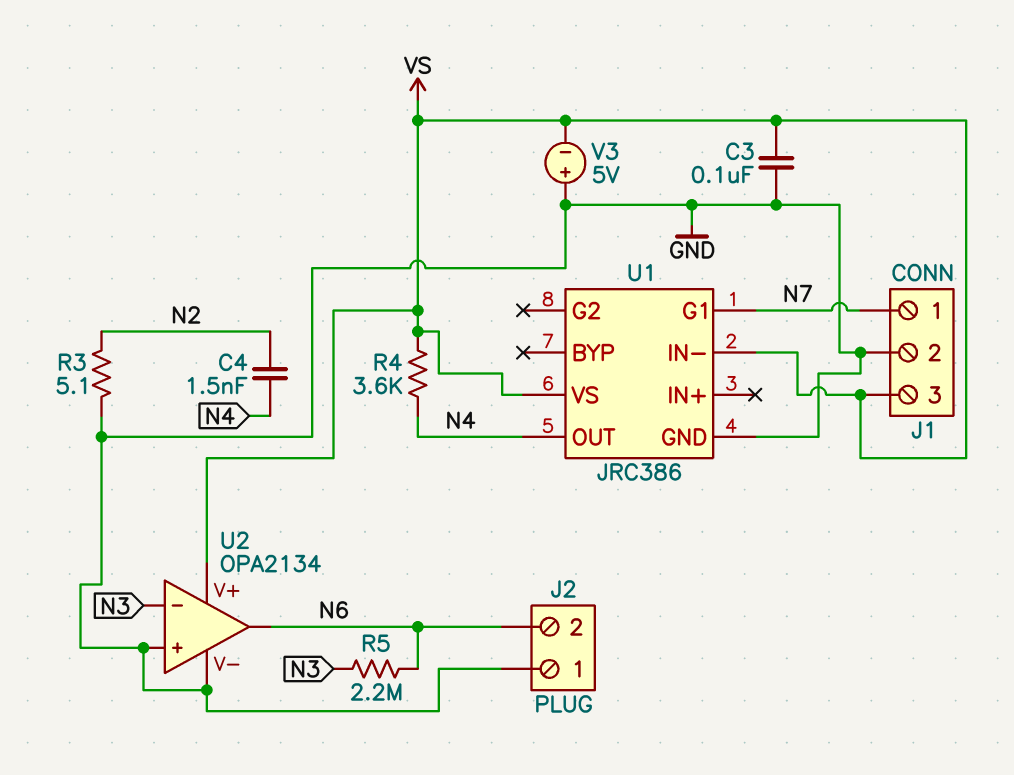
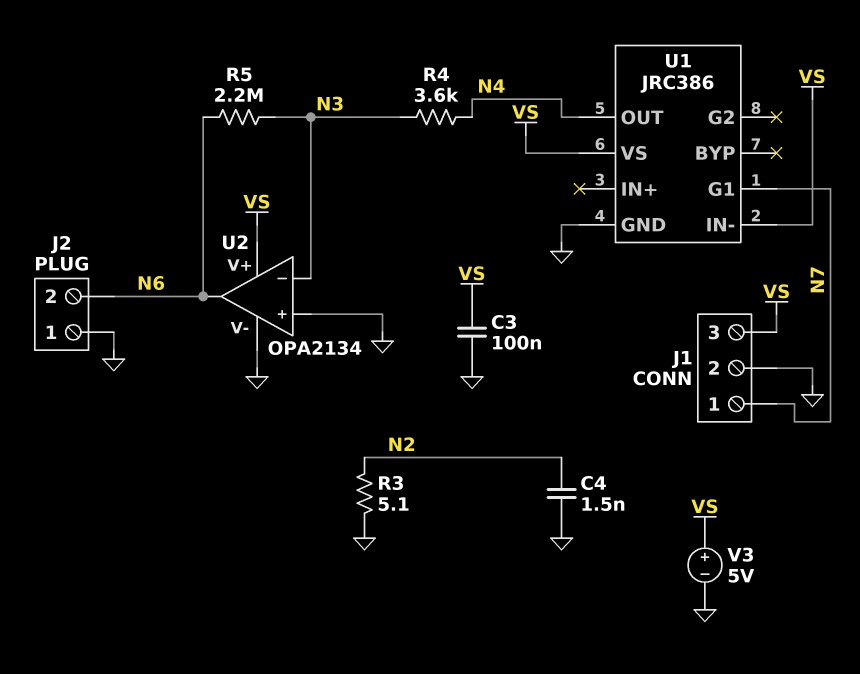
C4: 1.5nF (N2, N4) -> 1.5nF (GND, N2)
R4: 3.6k (N4, VS) -> 3.6k (N3, N4)
V3: 5V (plus GND, minus VS) -> 5V (plus VS, minus GND)

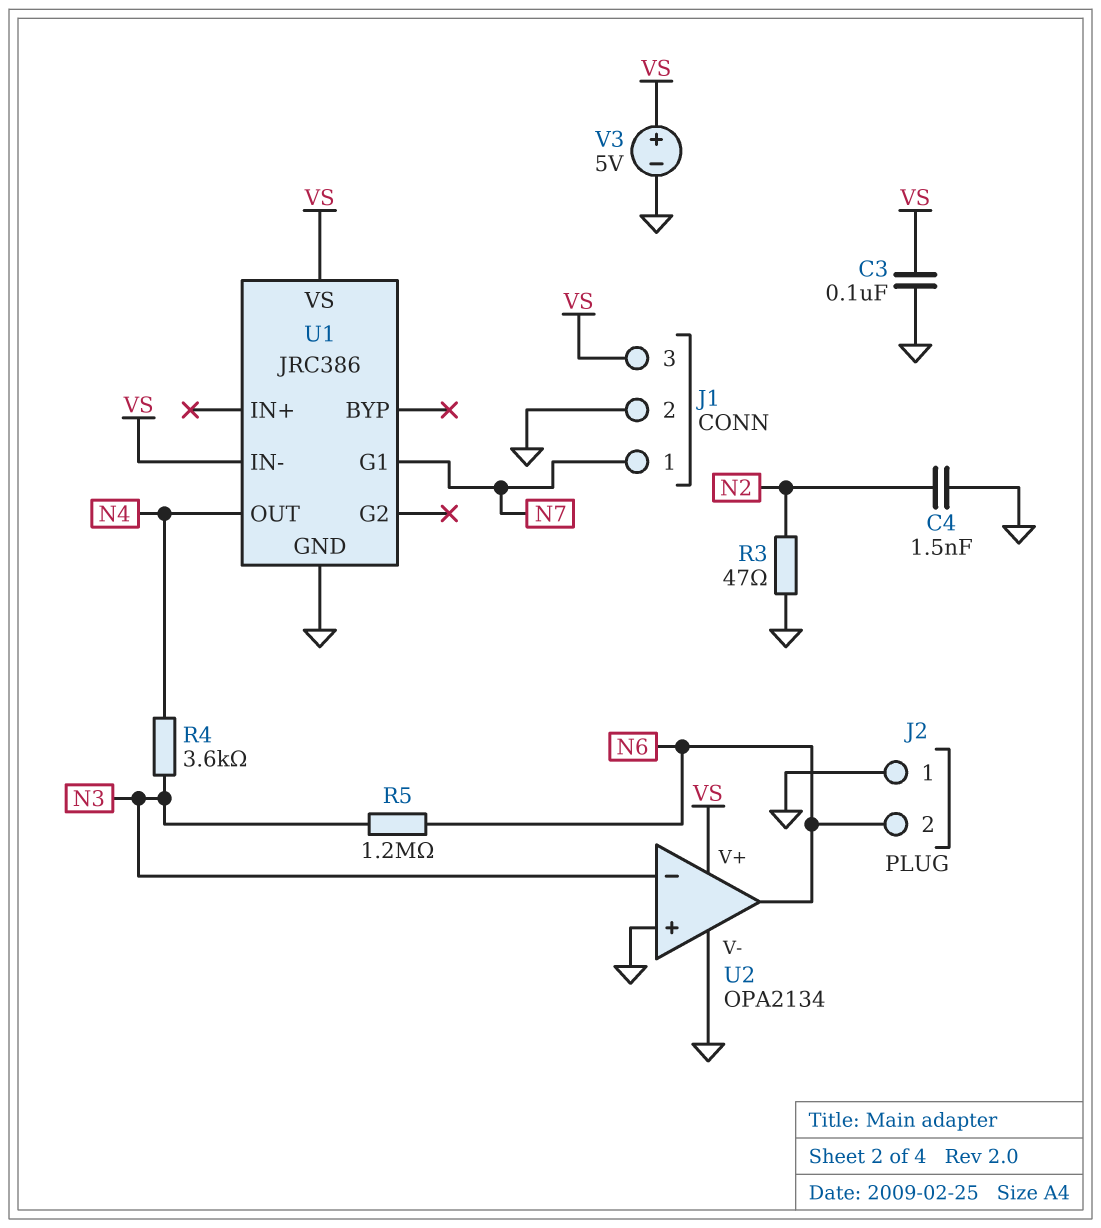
R3: 5.1 (GND, N2) -> 47 (GND, N2)
R5: 2.2M (N3, N6) -> 1.2M (N3, N6)

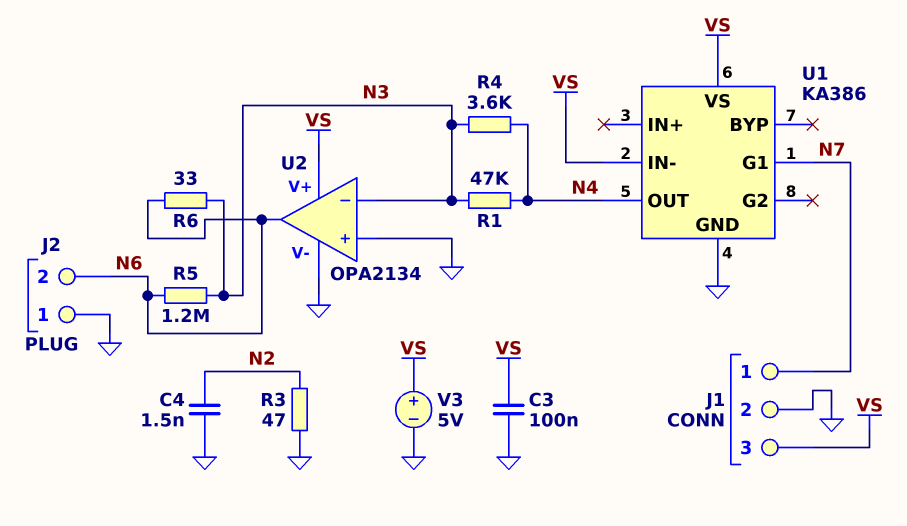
R1: none -> 47k (N3, N4)
R6: none -> 33 (N3, N6)
U1: JRC386 -> KA386

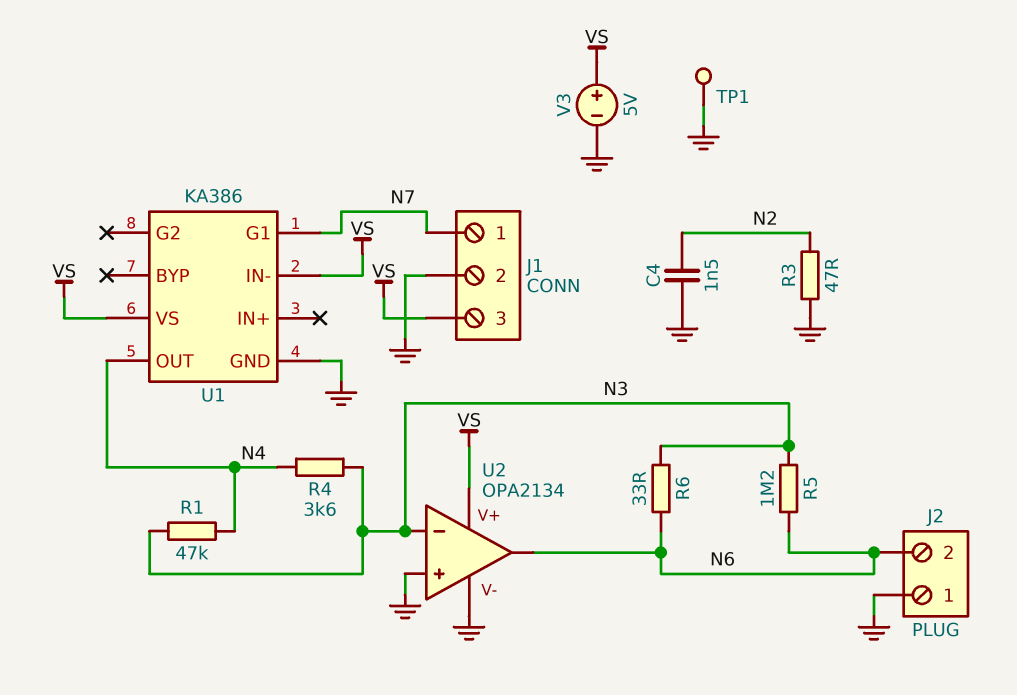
C3: 100nF (GND, VS) -> none
TP1: none -> test point (GND)

